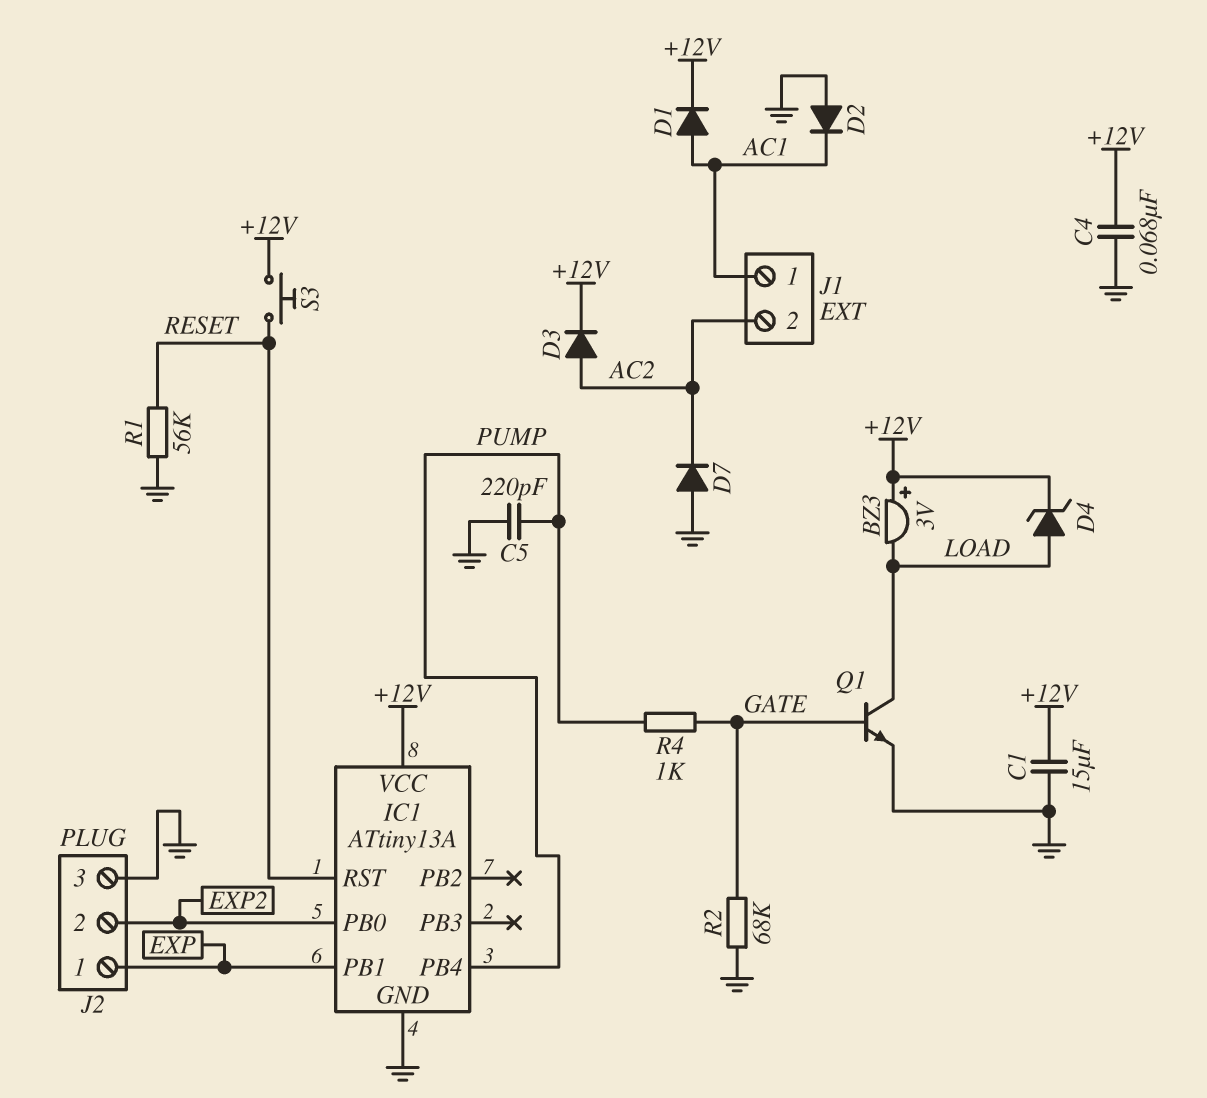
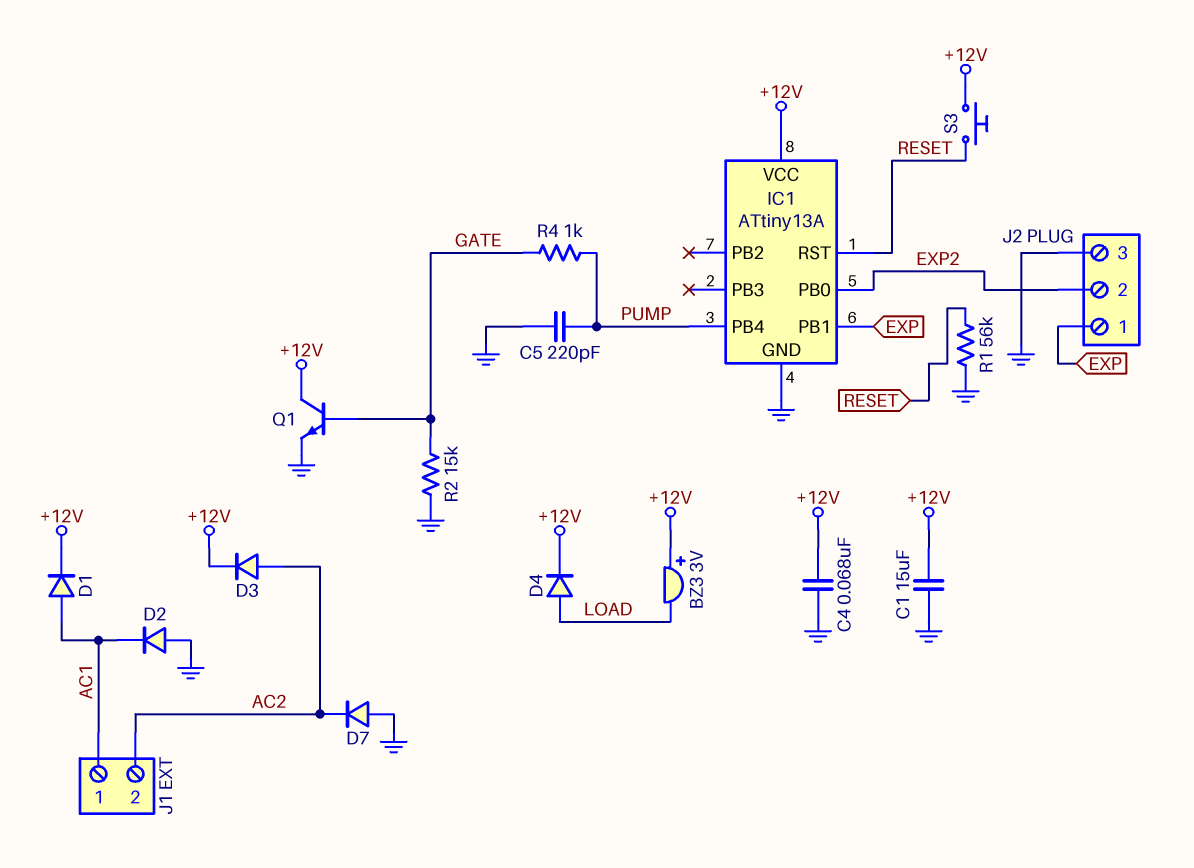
D4: zener (A LOAD, K +12V) -> diode (A LOAD, K +12V)
Q1: NPN (B GATE, C LOAD, E GND) -> NPN (B GATE, C +12V, E GND)
R2: 68k (GATE, GND) -> 15k (GATE, GND)

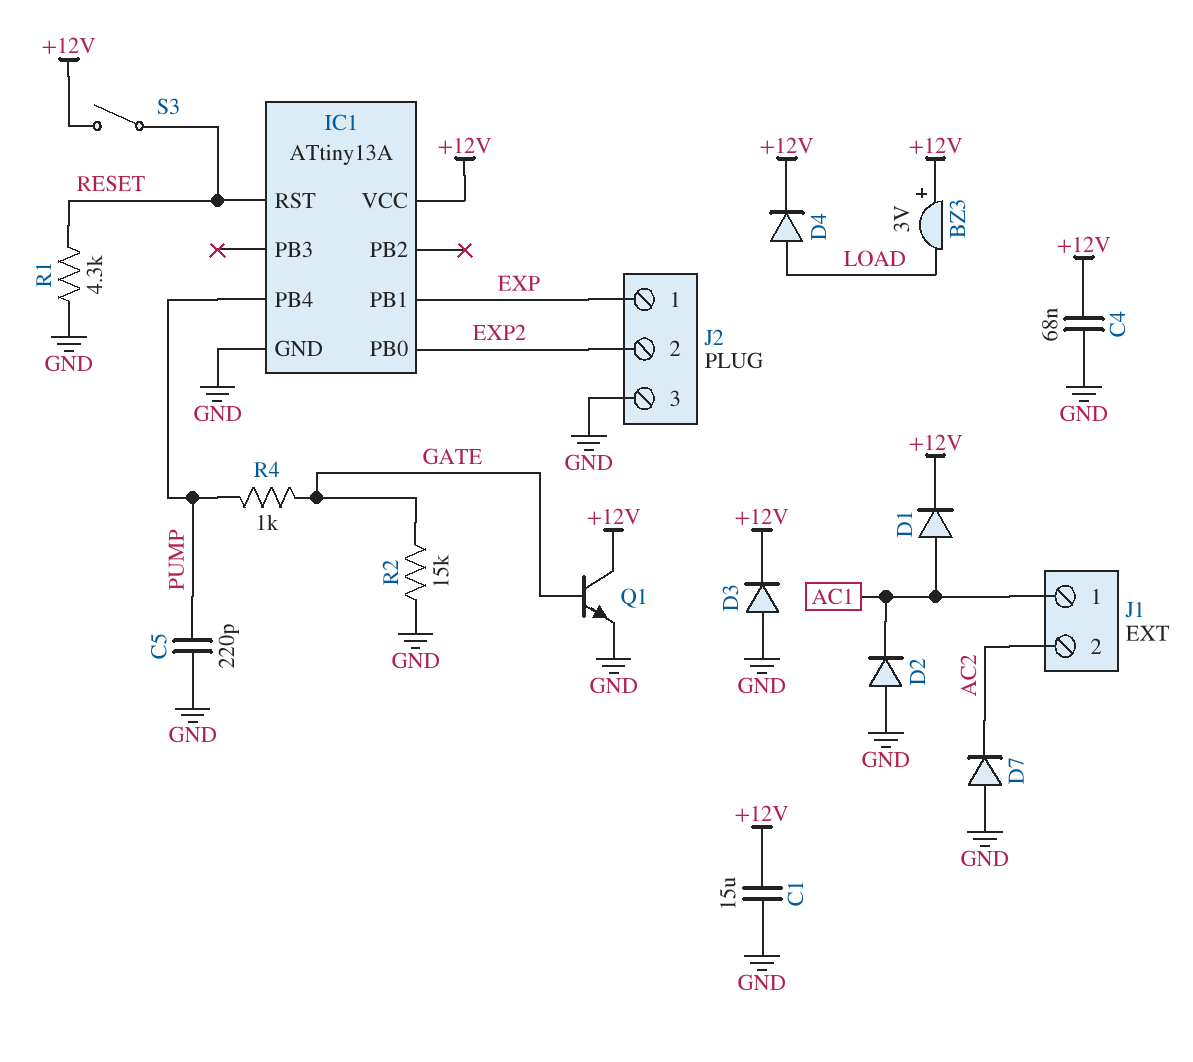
D3: diode (A AC2, K +12V) -> diode (A GND, K +12V)
R1: 56k (GND, RESET) -> 4.3k (GND, RESET)
S3: button (+12V, RESET) -> switch (+12V, RESET)

